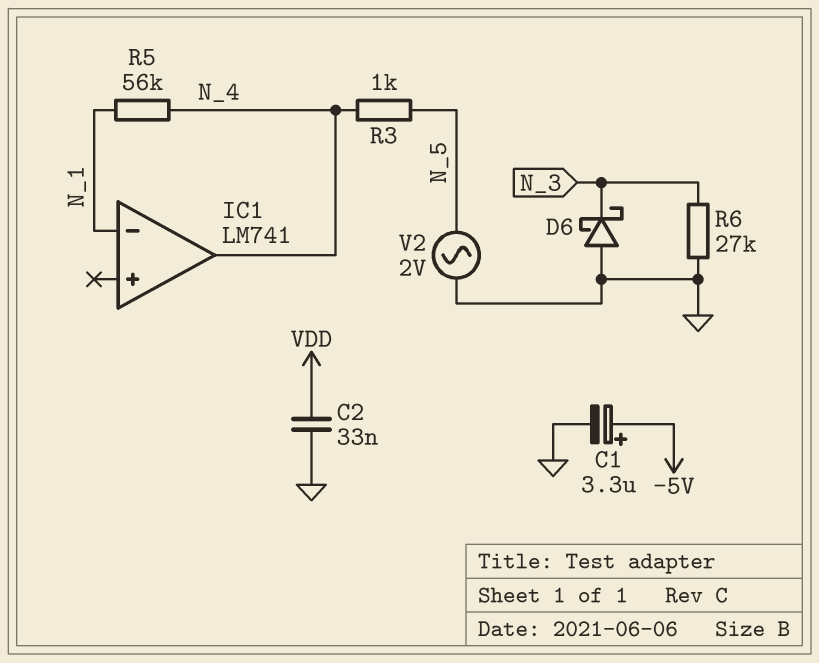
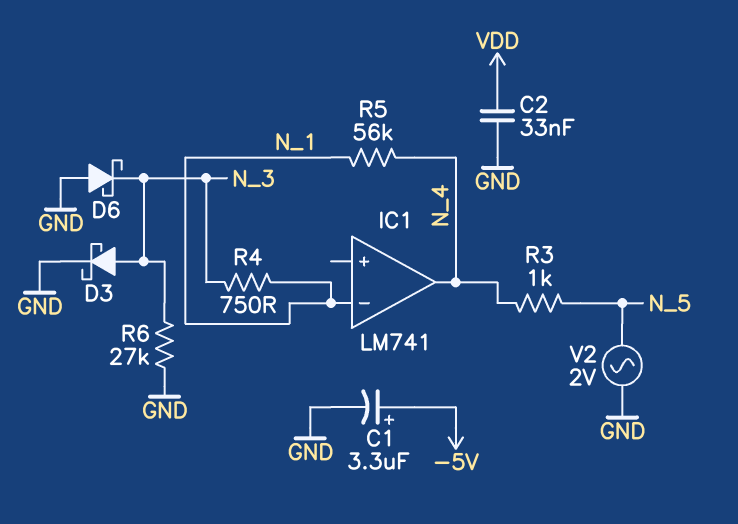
D3: none -> schottky (A N_3, K GND)
R4: none -> 750 (N_1, N_3)

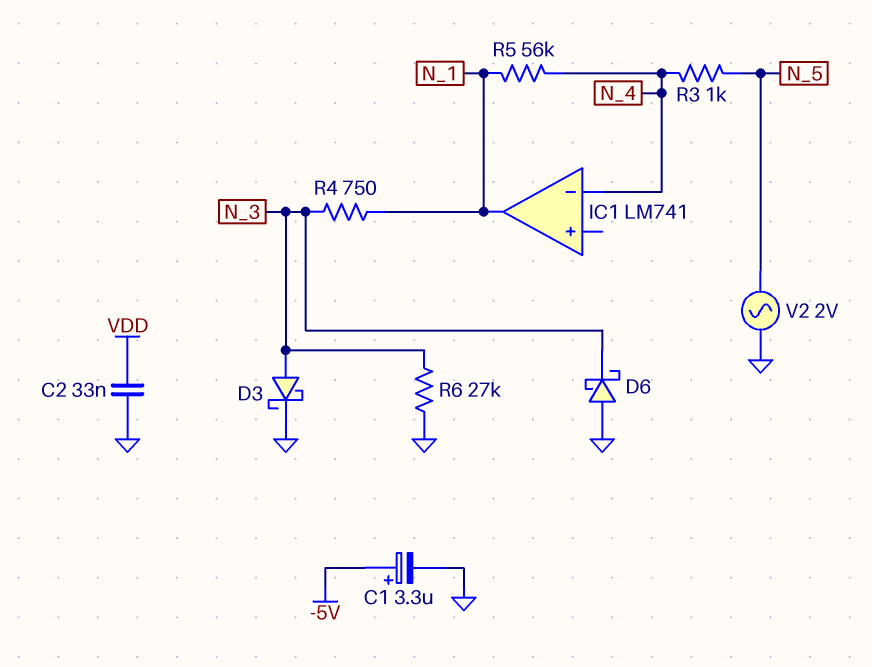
IC1 pin in-: N_1 -> N_4
IC1 pin out: N_4 -> N_1

